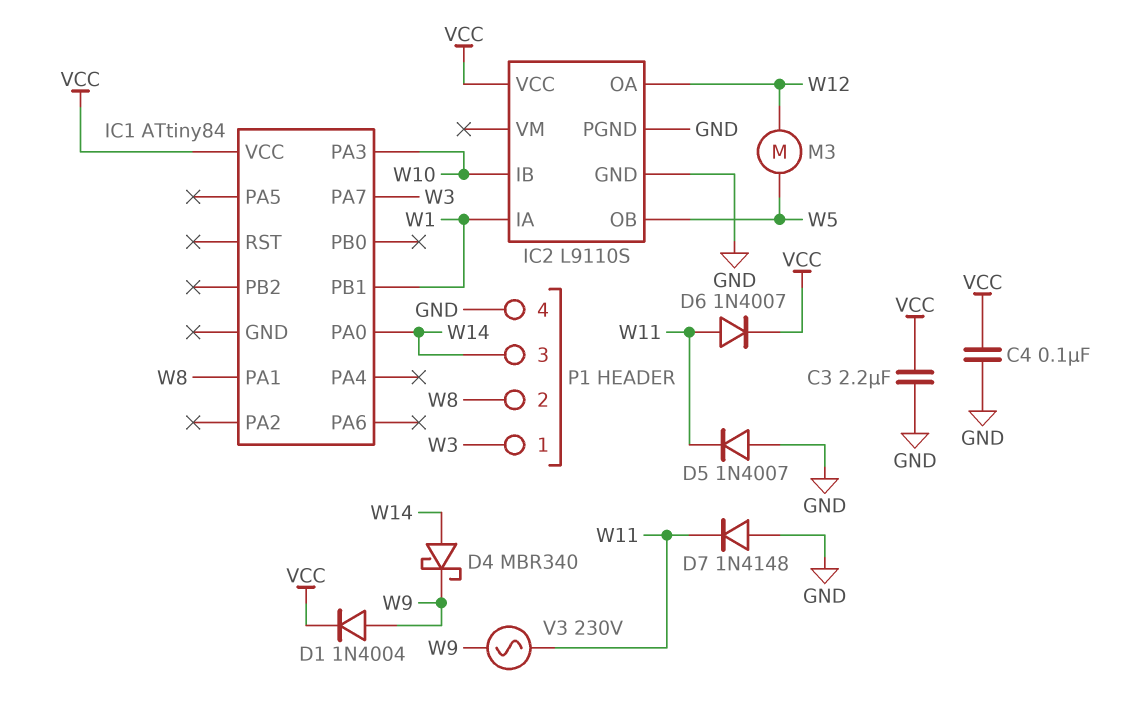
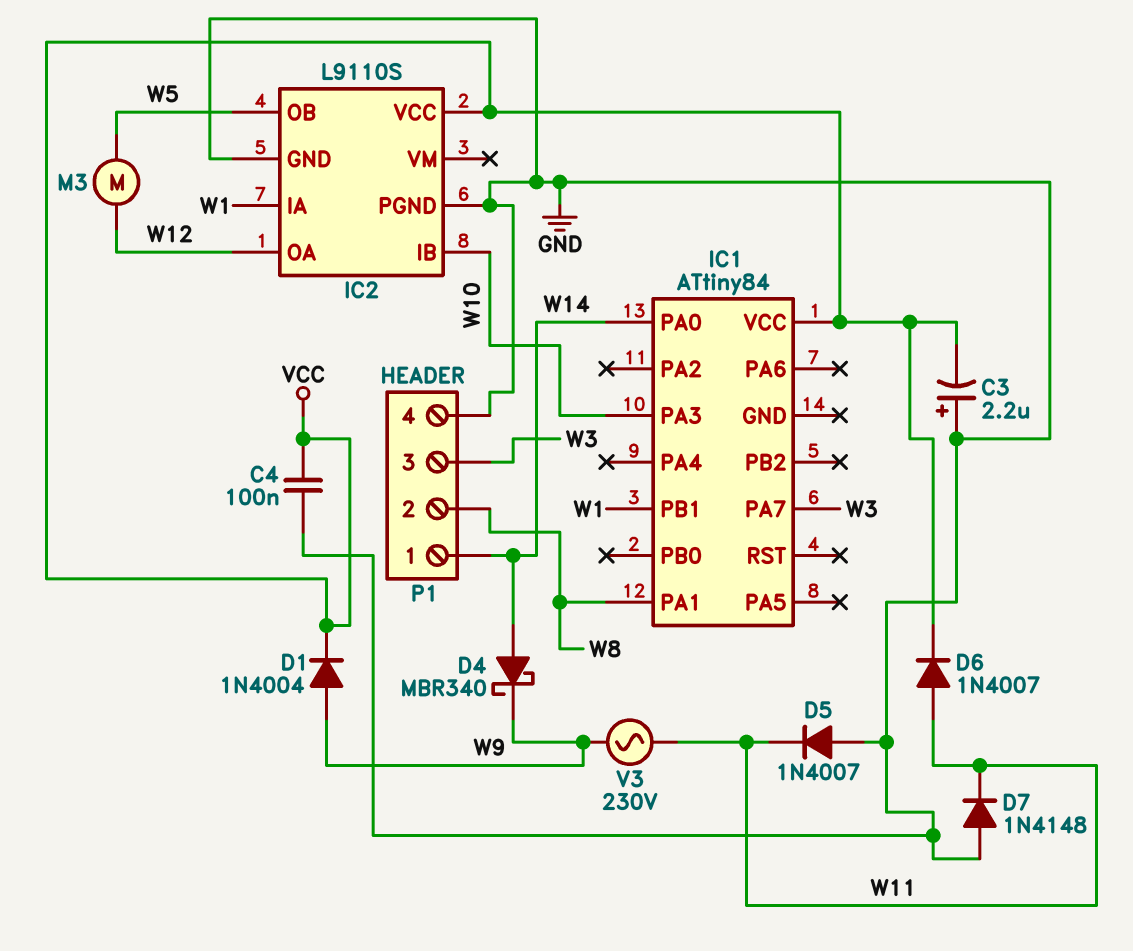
C3: 2.2uF (GND, VCC) -> 2.2uF (plus GND, minus VCC)
P1 pin 1: W3 -> W14
P1 pin 3: W14 -> W3

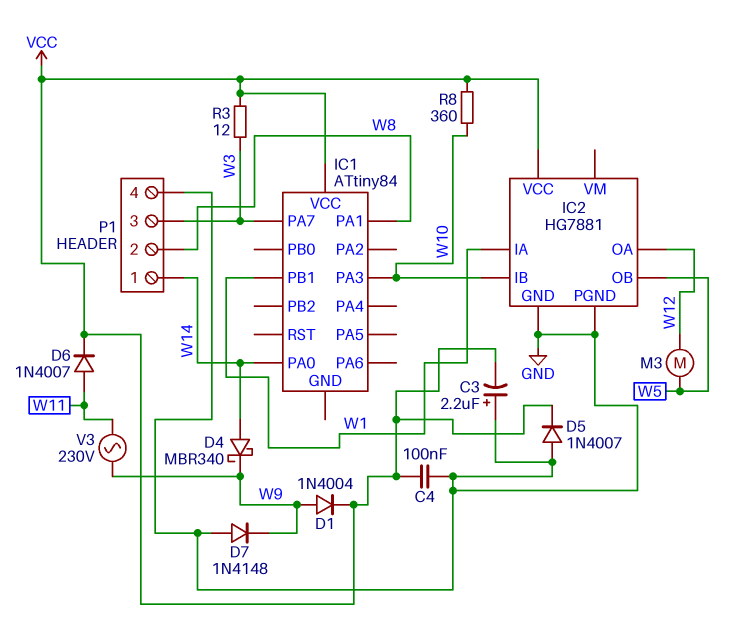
D5: diode 1N4007 (A GND, K W11) -> diode 1N4007 (A GND, K VCC)
D7: diode 1N4148 (A GND, K W11) -> diode 1N4148 (A GND, K W9)
IC2: L9110S -> HG7881
R3: none -> 12 (VCC, W3)
R8: none -> 360 (VCC, W10)

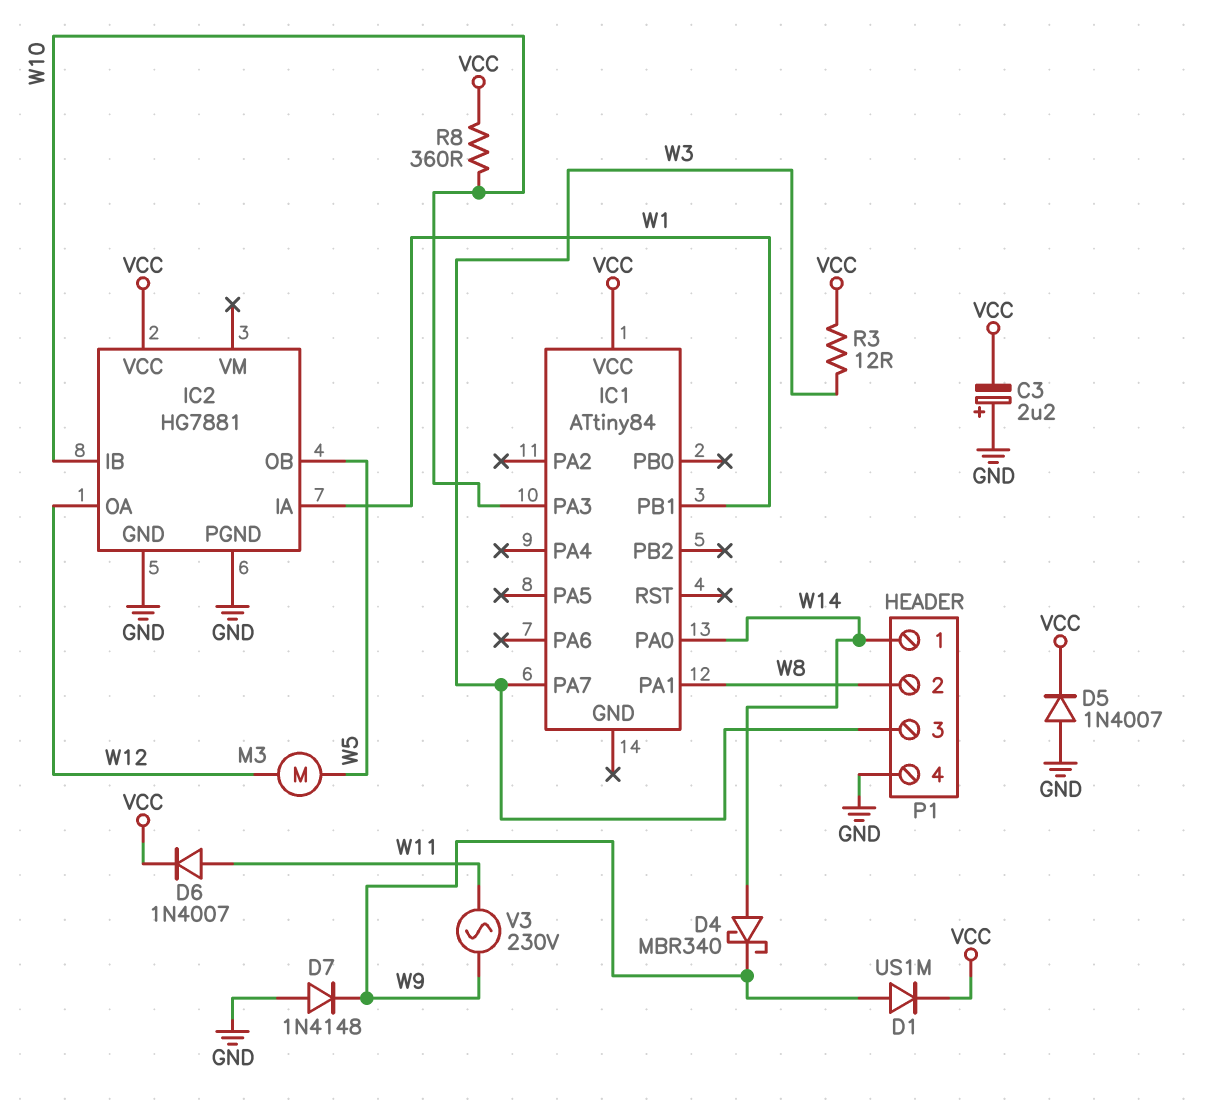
C4: 100nF (GND, VCC) -> none
D1: diode 1N4004 (A W9, K VCC) -> diode US1M (A W9, K VCC)

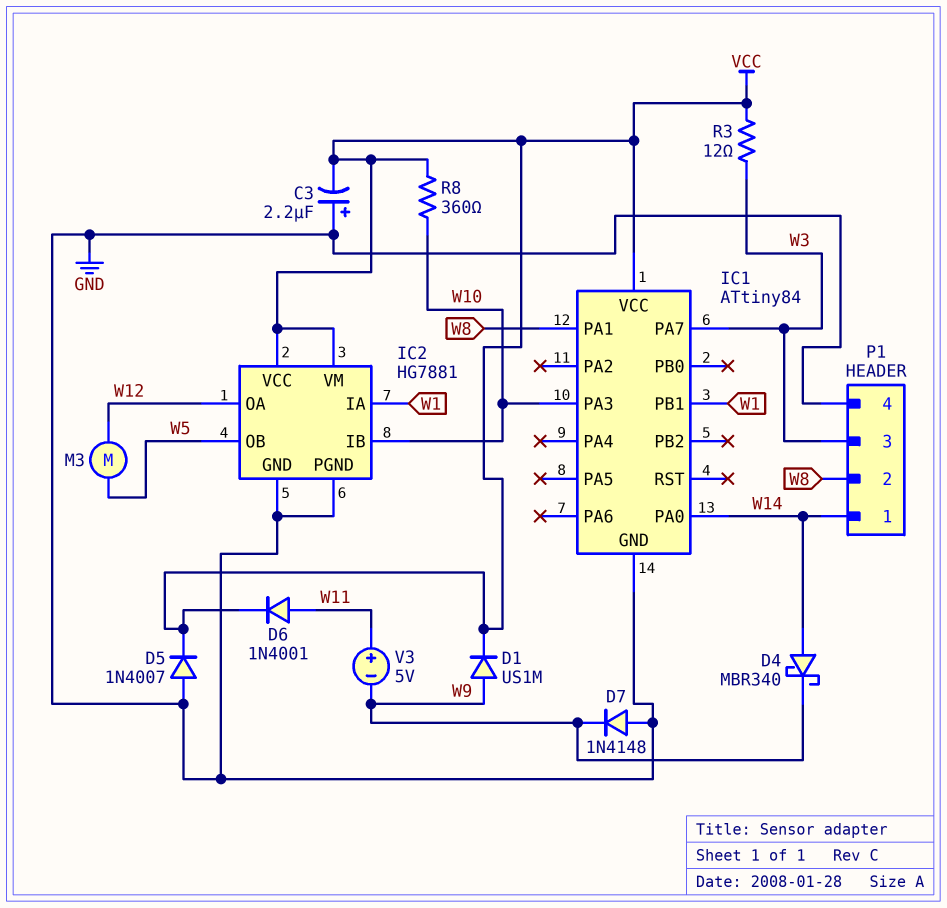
D6: diode 1N4007 (A W11, K VCC) -> diode 1N4001 (A W11, K VCC)
IC1 pin GND: none -> GND
IC2 pin VM: none -> VCC
V3: AC 230V (W9, W11) -> 5V (plus W11, minus W9)

